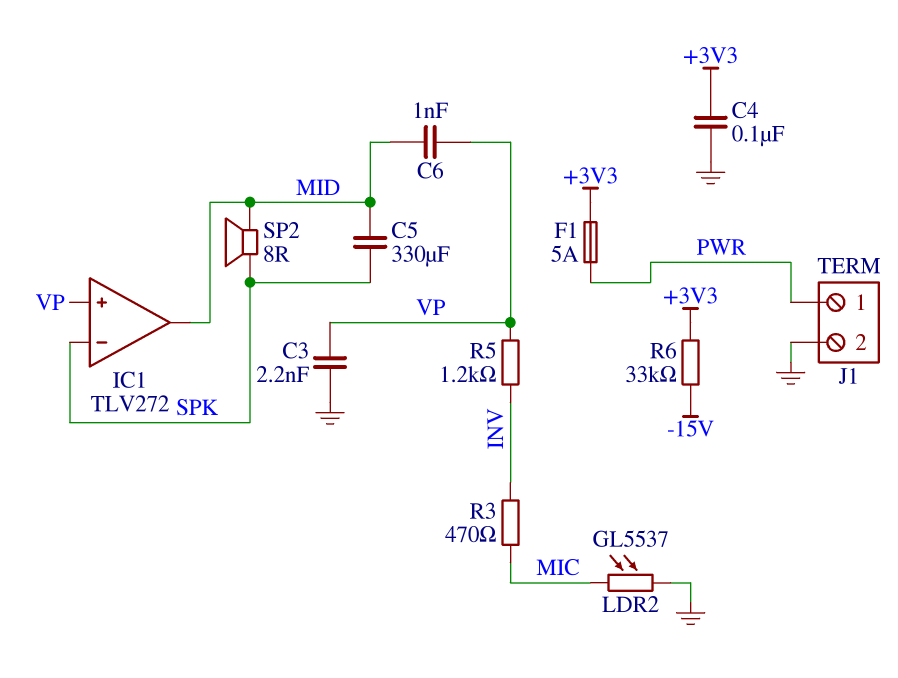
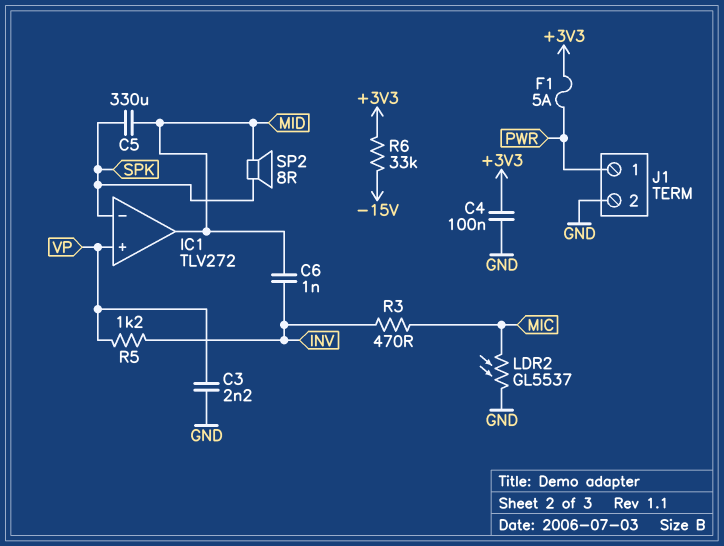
C6: 1nF (MID, VP) -> 1nF (INV, MID)

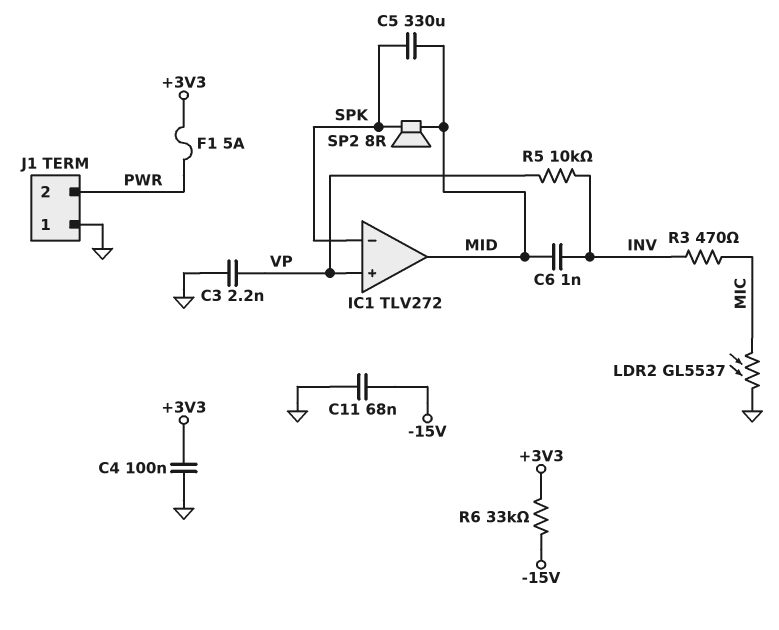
C11: none -> 68nF (-15V, GND)
J1 pin 1: PWR -> GND
J1 pin 2: GND -> PWR
R5: 1.2k (INV, VP) -> 10k (INV, VP)

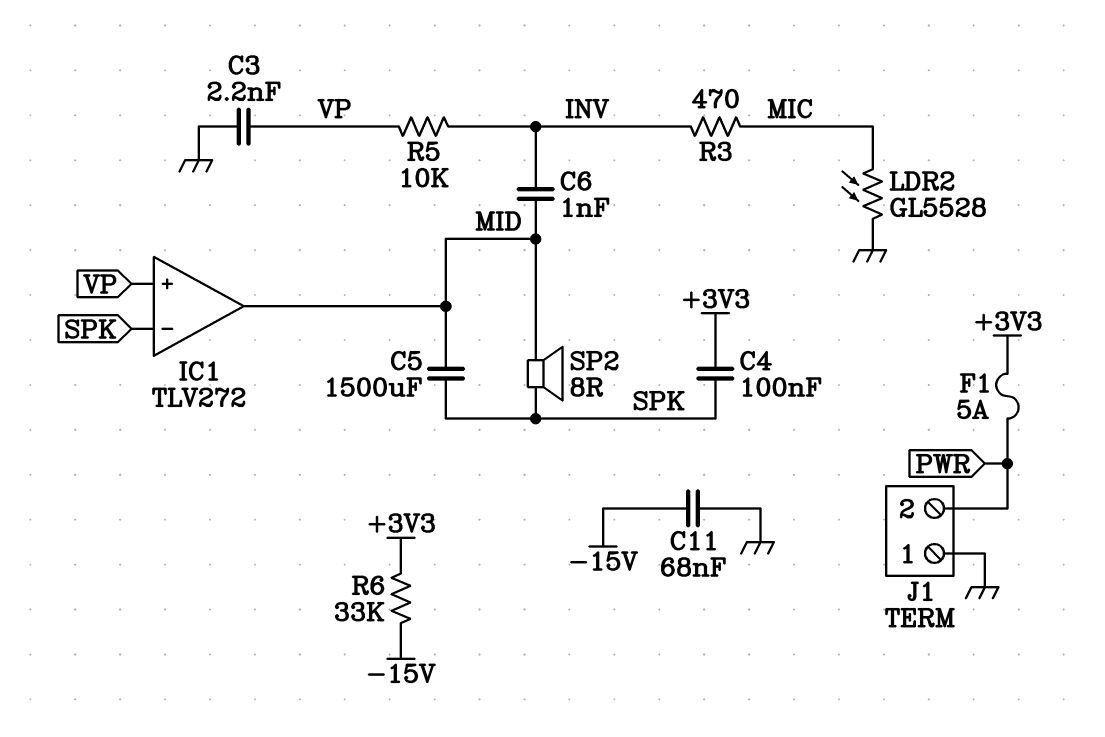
C4: 100nF (+3V3, GND) -> 100nF (+3V3, SPK)
C5: 330uF (MID, SPK) -> 1500uF (MID, SPK)
LDR2: GL5537 (GND, MIC) -> GL5528 (GND, MIC)

